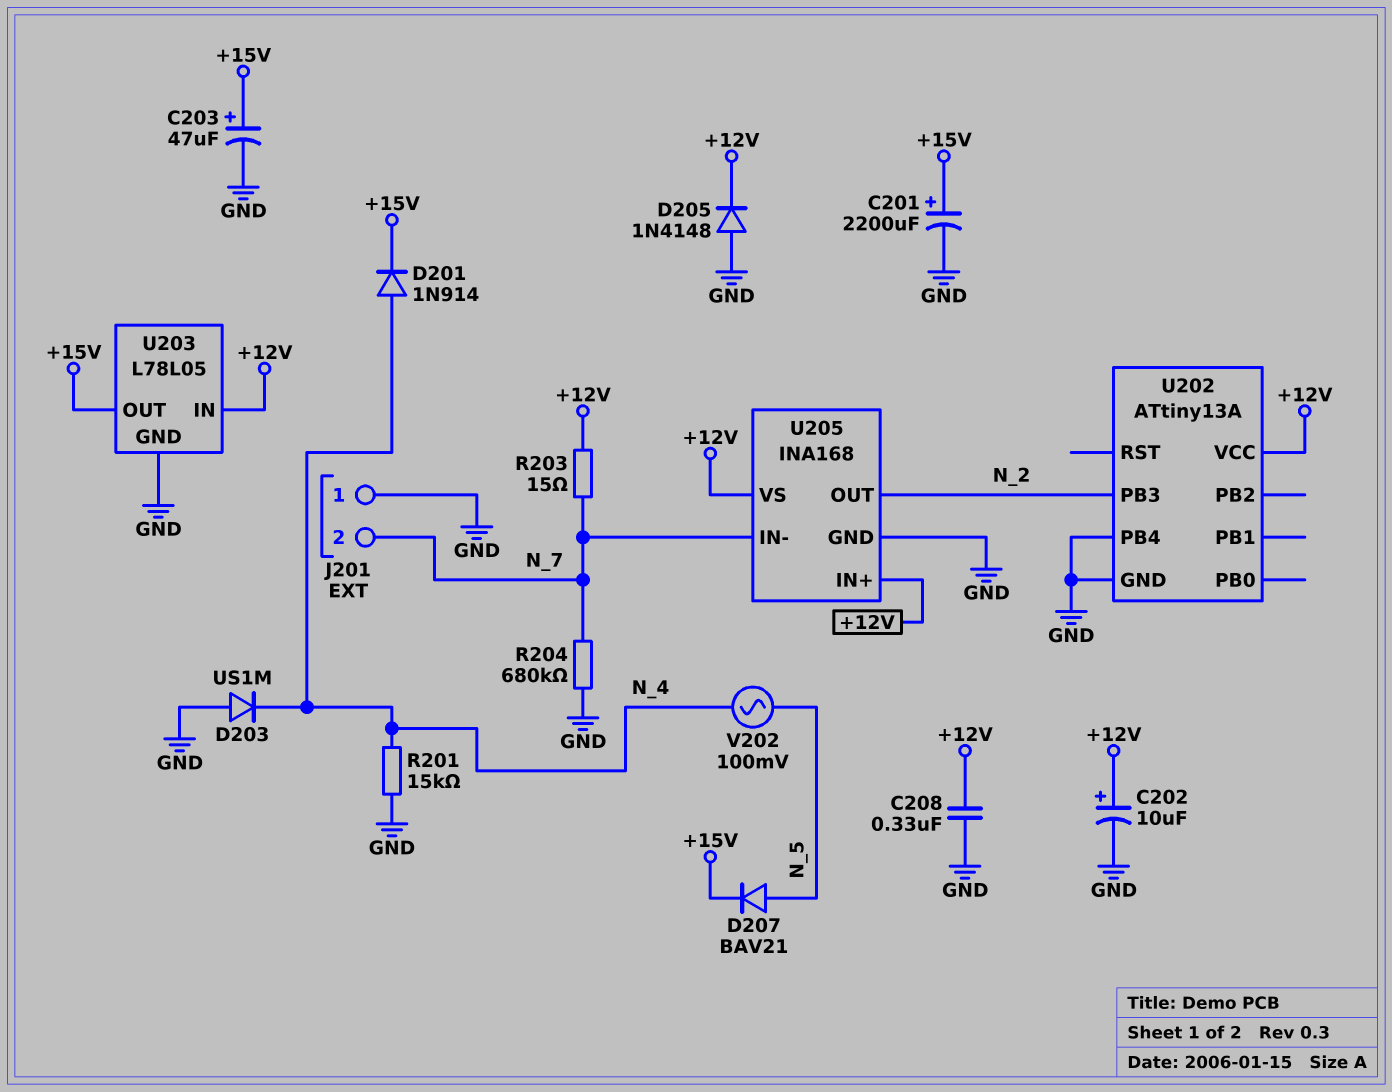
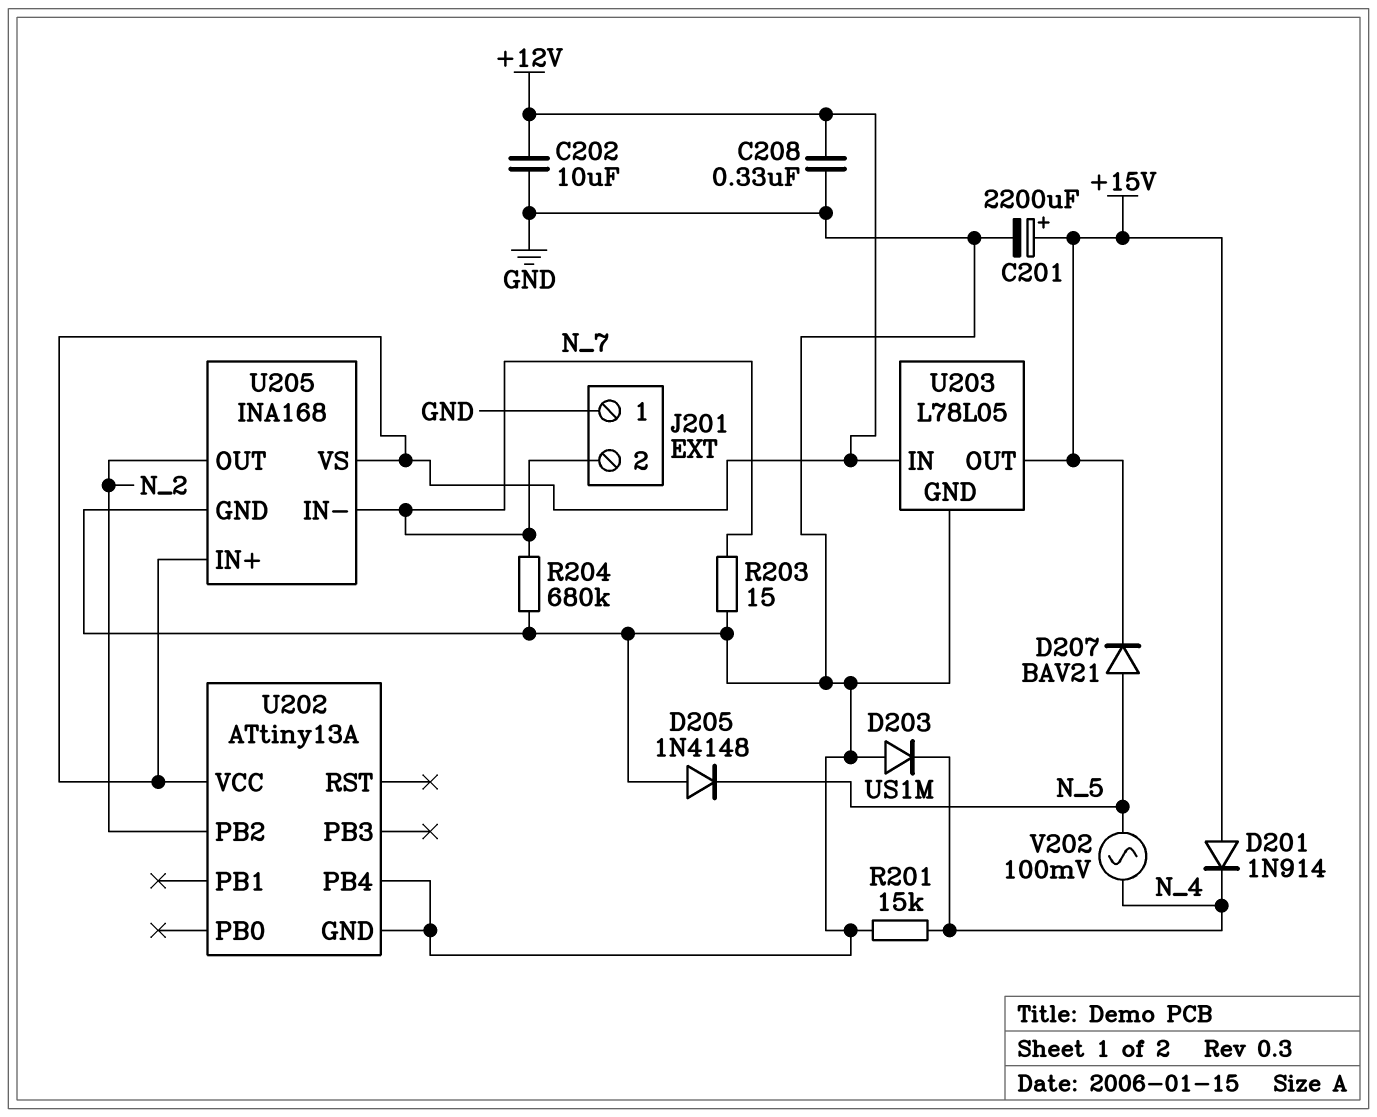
C202: 10uF (plus +12V, minus GND) -> 10uF (+12V, GND)
C203: 47uF (plus +15V, minus GND) -> none
D201: diode 1N914 (A N_4, K +15V) -> diode 1N914 (A +15V, K N_4)
D205: diode 1N4148 (A GND, K +12V) -> diode 1N4148 (A GND, K N_5)
R203: 15 (+12V, N_7) -> 15 (GND, N_7)
U202 pin PB2: none -> N_2
U202 pin PB3: N_2 -> none

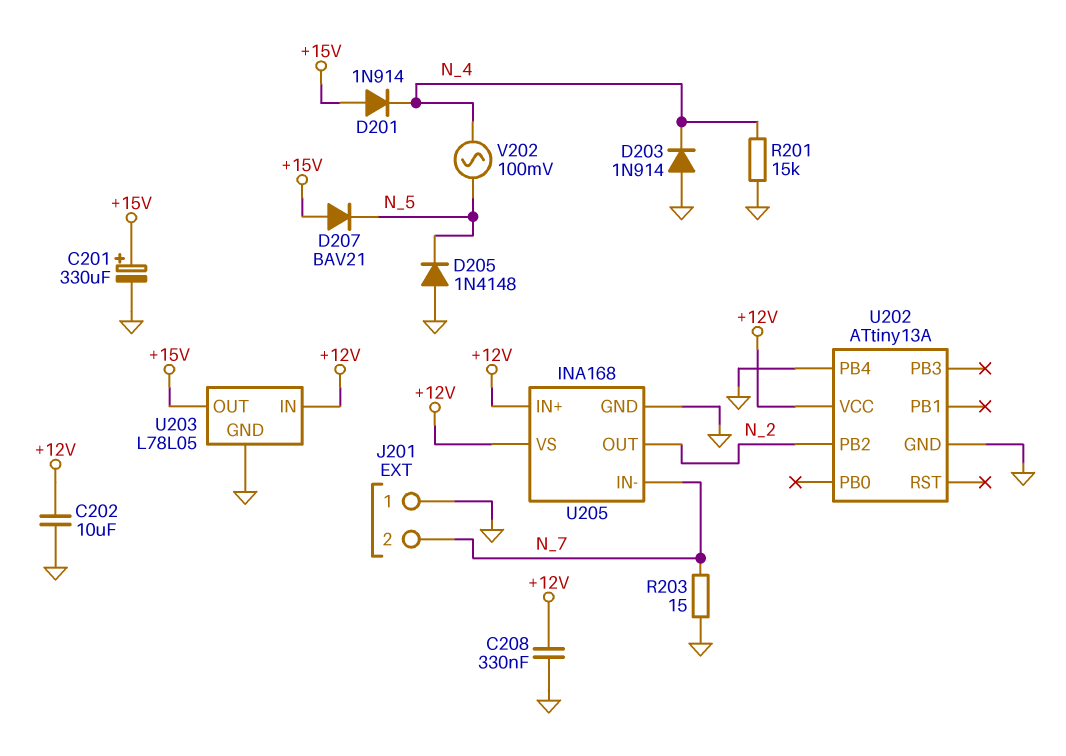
C201: 2200uF (plus +15V, minus GND) -> 330uF (plus +15V, minus GND)
D203: diode US1M (A GND, K N_4) -> diode 1N914 (A GND, K N_4)
D207: diode BAV21 (A N_5, K +15V) -> diode BAV21 (A +15V, K N_5)
R204: 680k (GND, N_7) -> none

